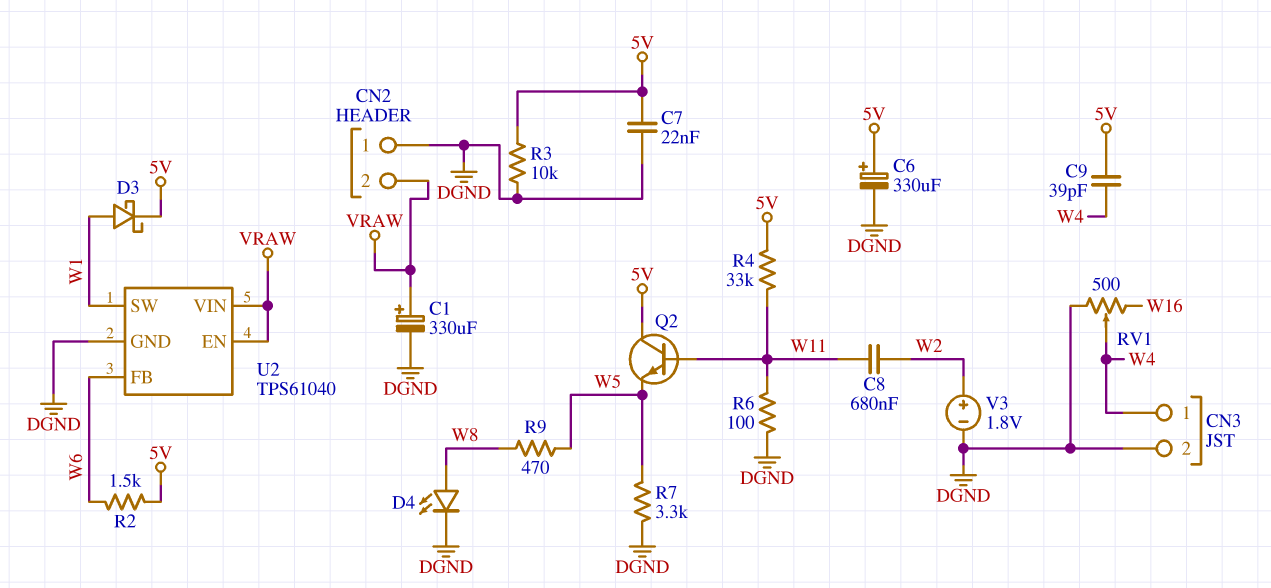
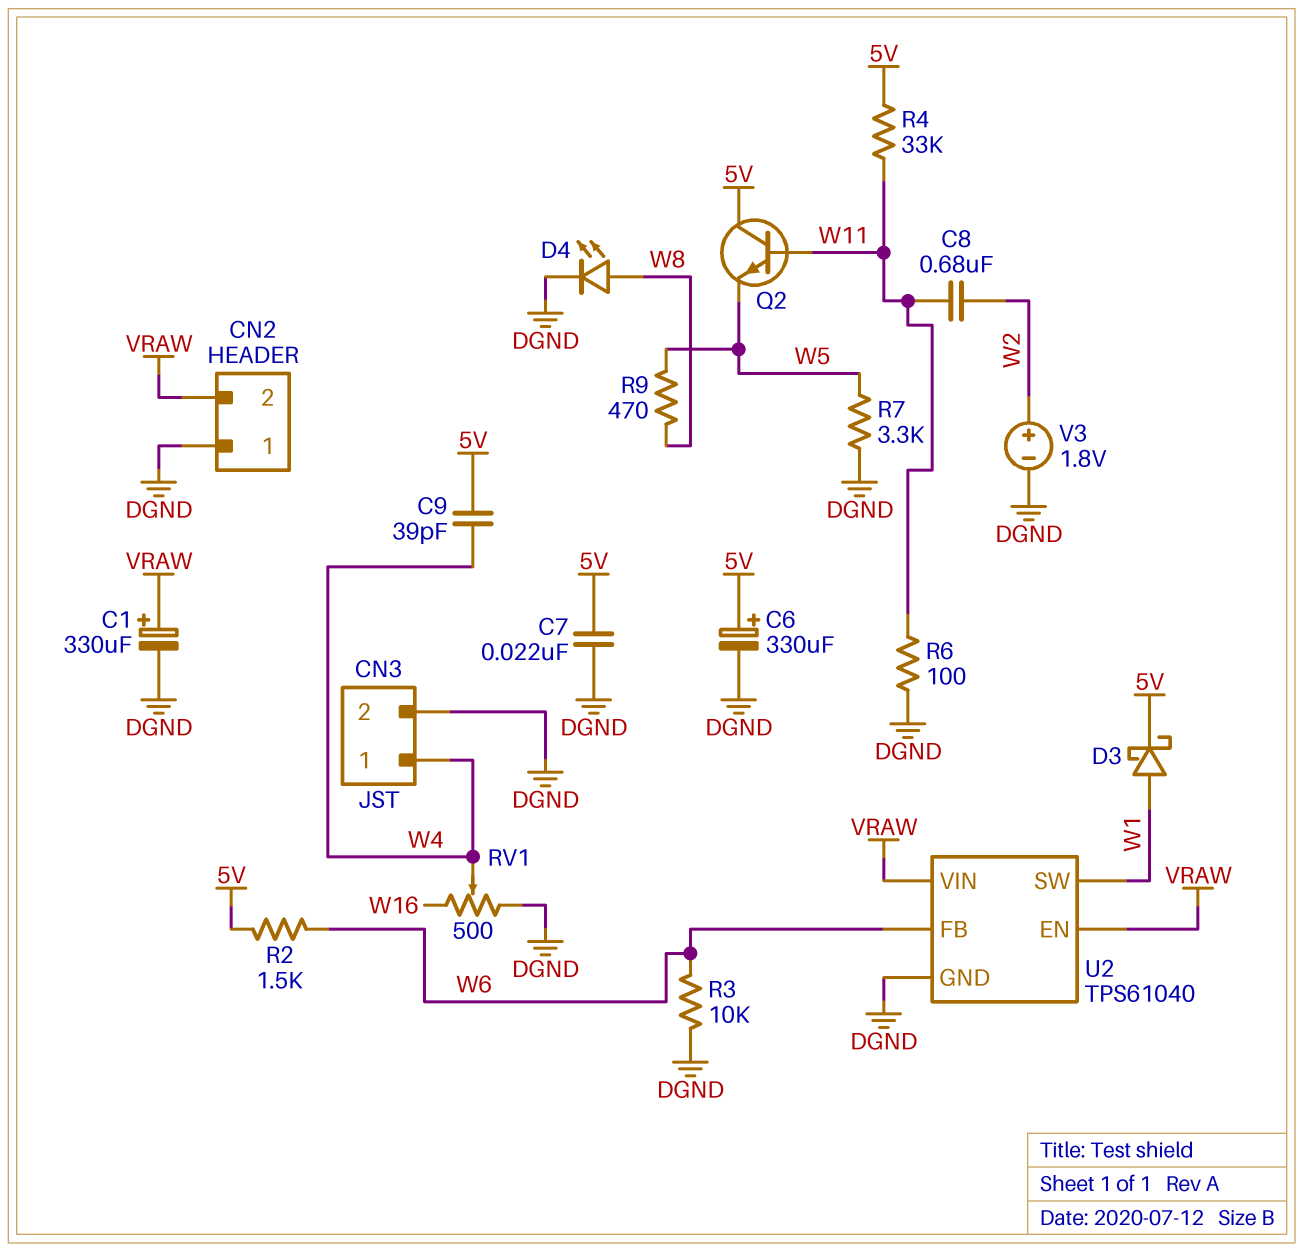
R3: 10k (5V, DGND) -> 10k (DGND, W6)

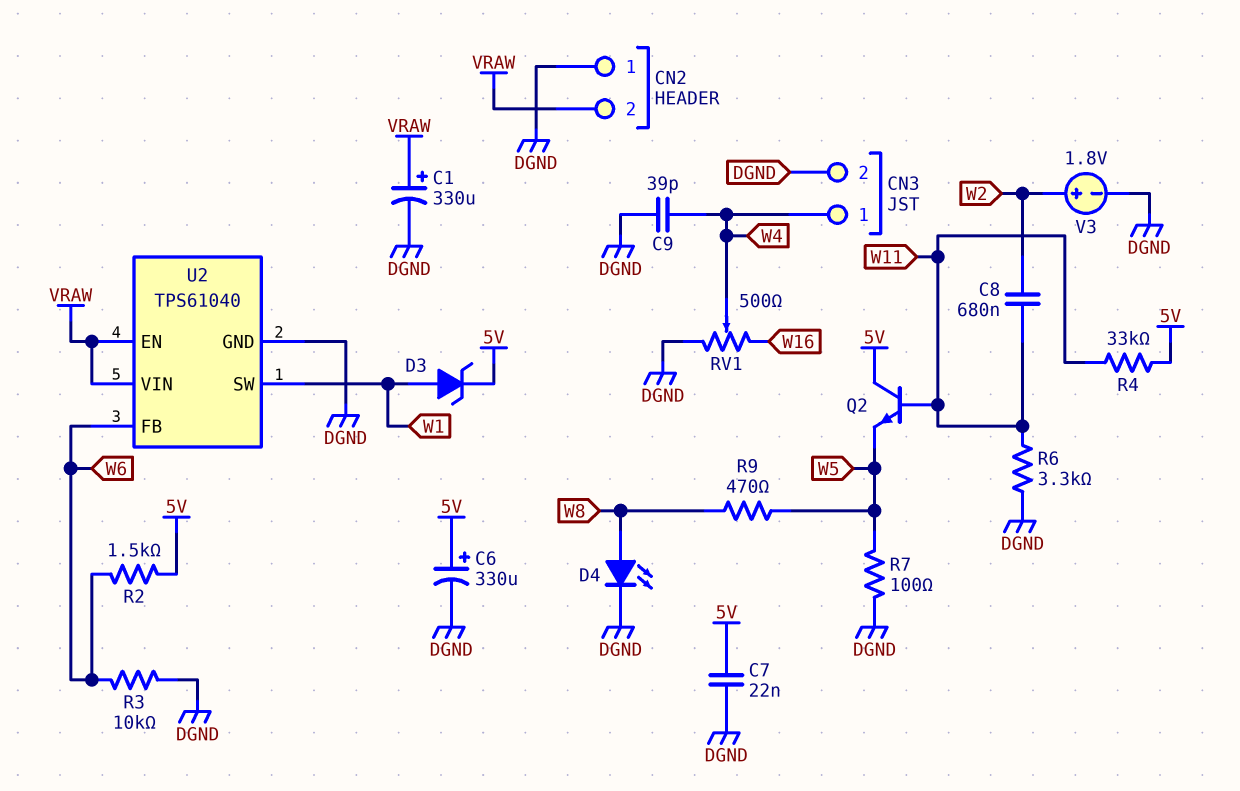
C9: 39pF (5V, W4) -> 39pF (DGND, W4)
D3: schottky (A W1, K 5V) -> zener (A W1, K 5V)
R6: 100 (DGND, W11) -> 3.3k (DGND, W11)
R7: 3.3k (DGND, W5) -> 100 (DGND, W5)

